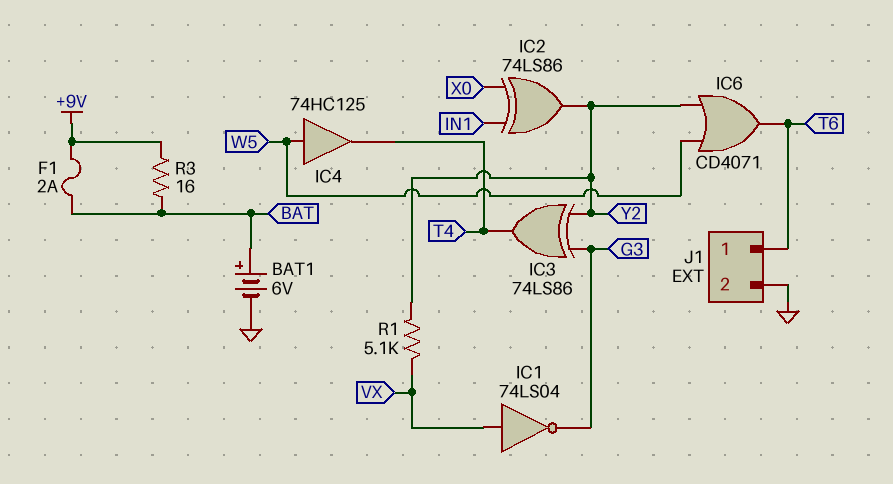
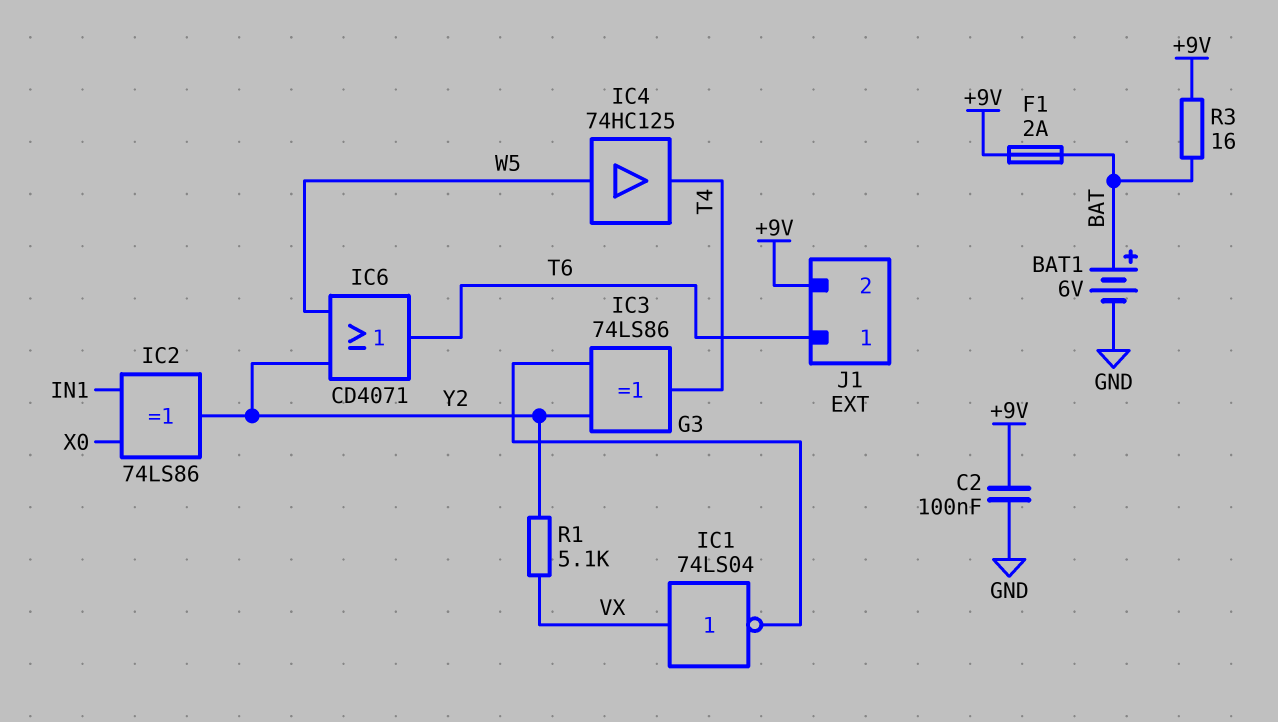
C2: none -> 100nF (+9V, GND)
J1 pin 2: GND -> +9V

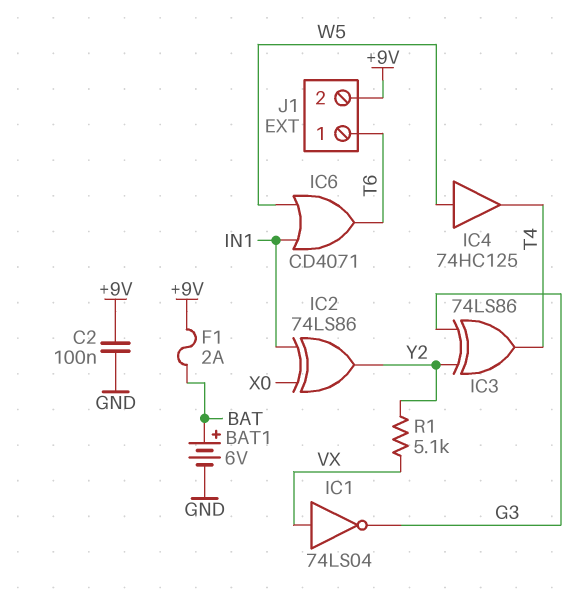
IC6: OR CD4071 (in W5, in Y2, out T6) -> OR CD4071 (in IN1, in W5, out T6)
R3: 16 (+9V, BAT) -> none

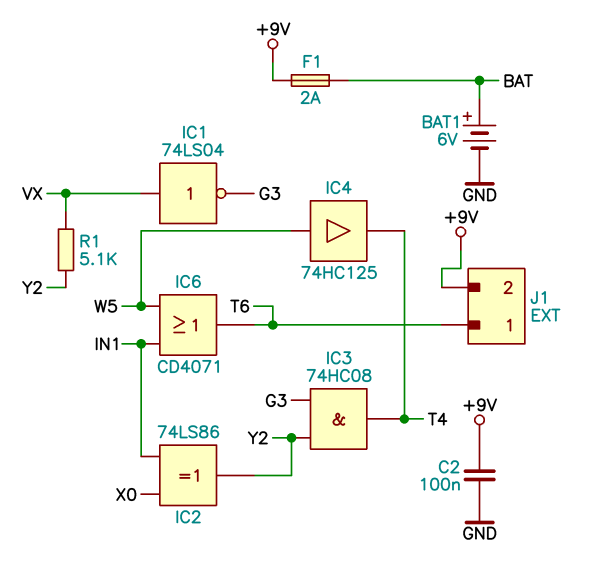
IC3: XOR 74LS86 (in G3, in Y2, out T4) -> AND 74HC08 (in G3, in Y2, out T4)

